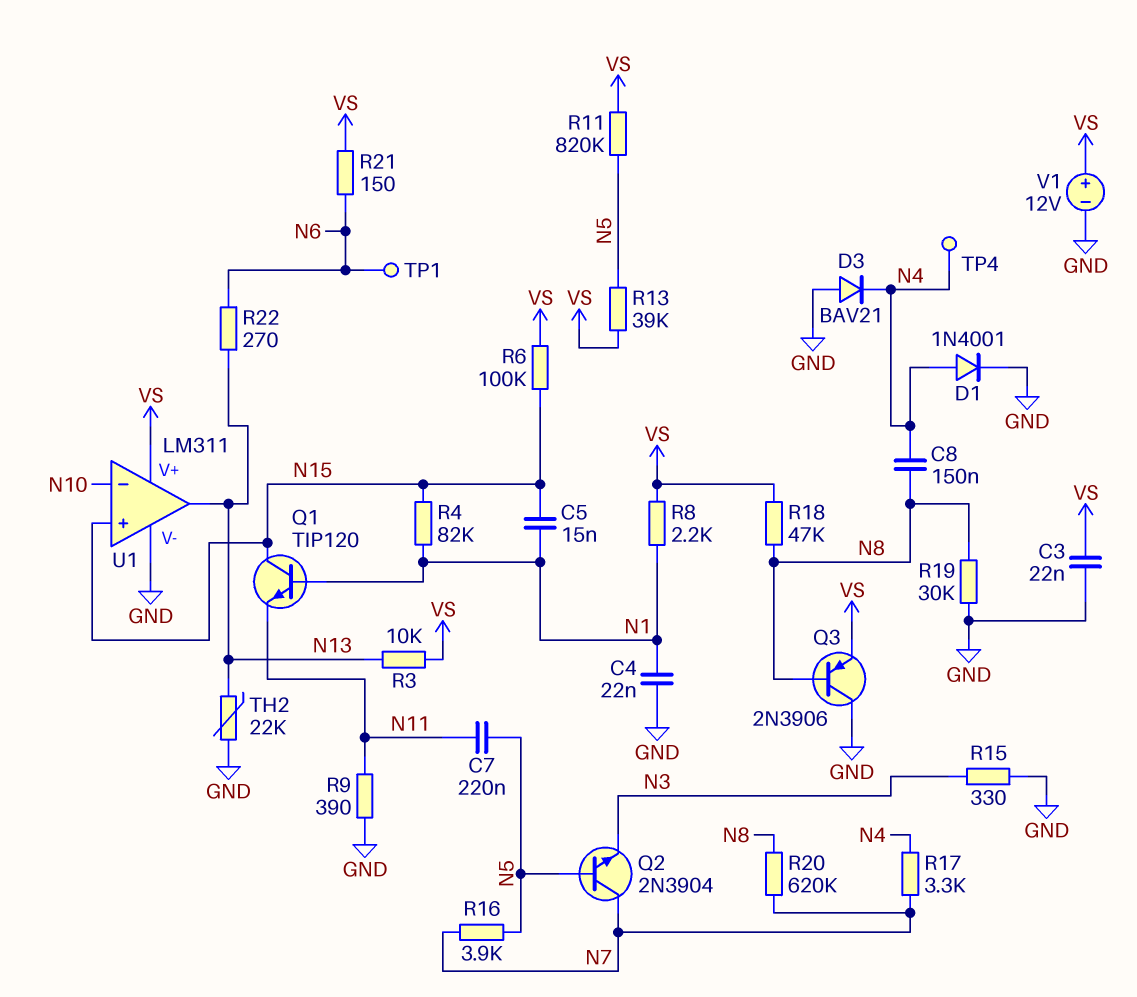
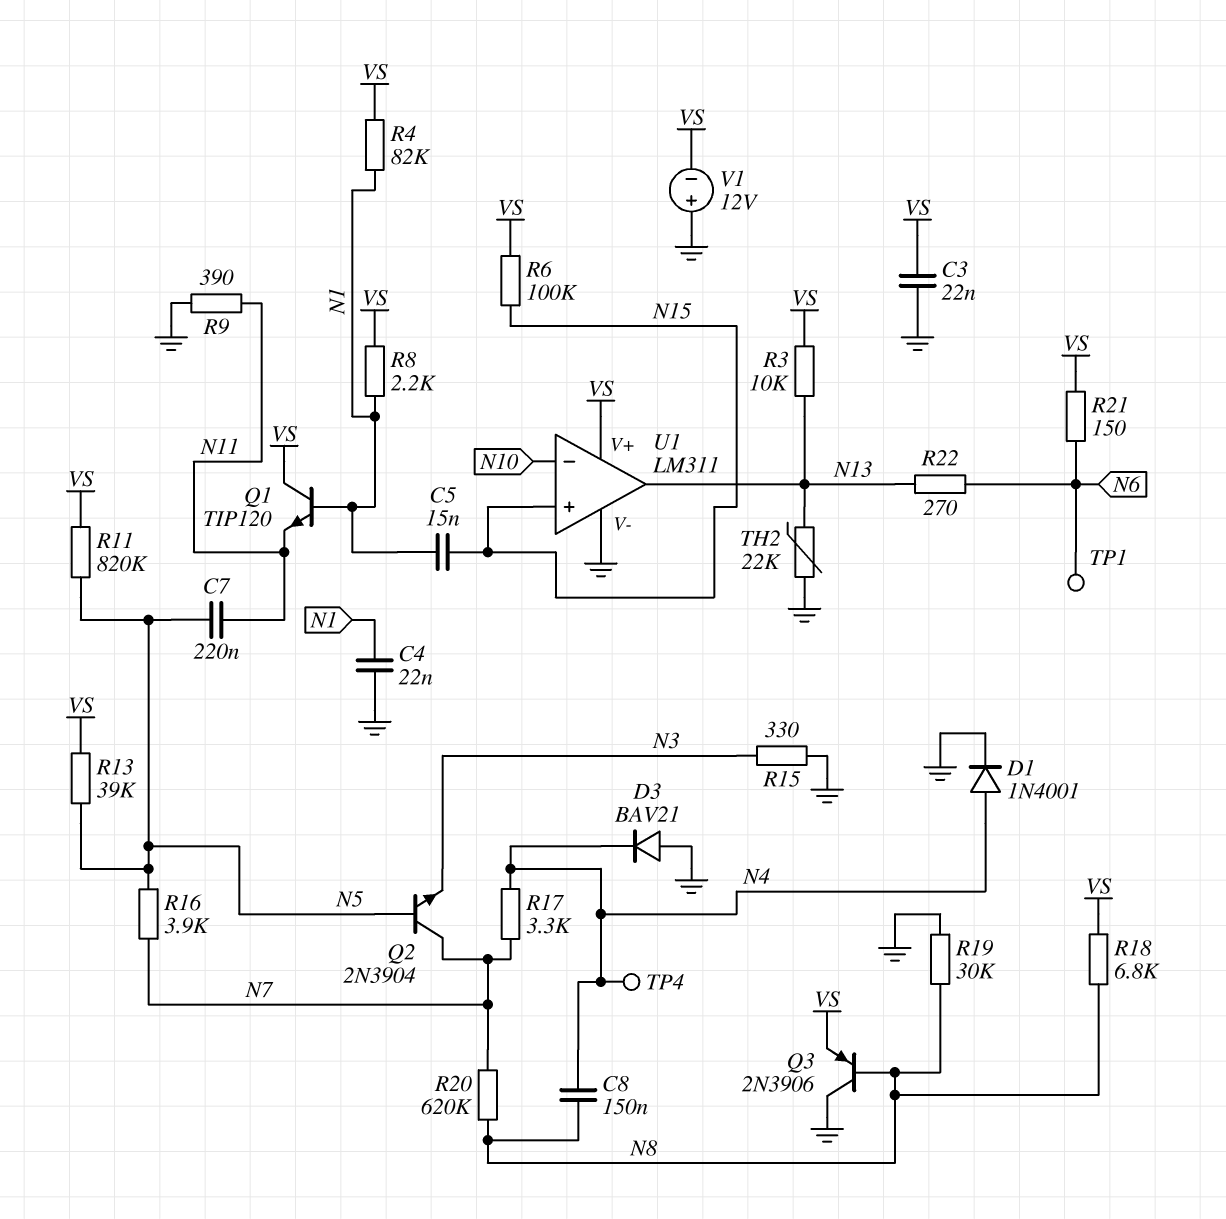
Q1: NPN TIP120 (B N1, C N15, E N11) -> NPN TIP120 (B N1, C VS, E N11)
R4: 82k (N1, N15) -> 82k (N1, VS)
R18: 47k (N8, VS) -> 6.8k (N8, VS)
V1: 12V (plus VS, minus GND) -> 12V (plus GND, minus VS)

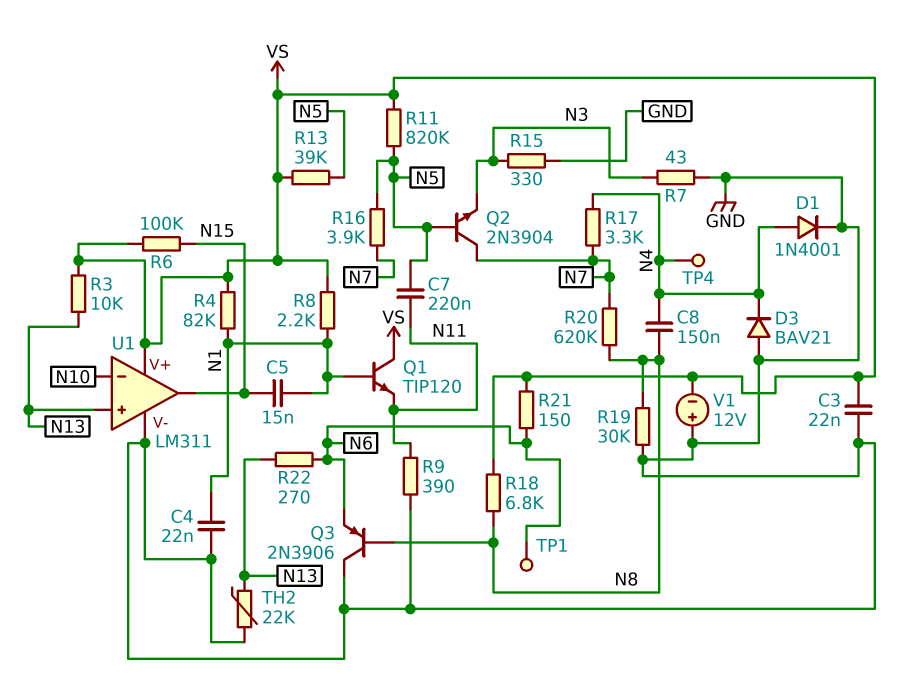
Q3: PNP 2N3906 (B N8, C GND, E VS) -> PNP 2N3906 (B N8, C GND, E N6)
R7: none -> 43 (GND, N3)
U1 pin in+: N15 -> N13
U1 pin out: N13 -> N15

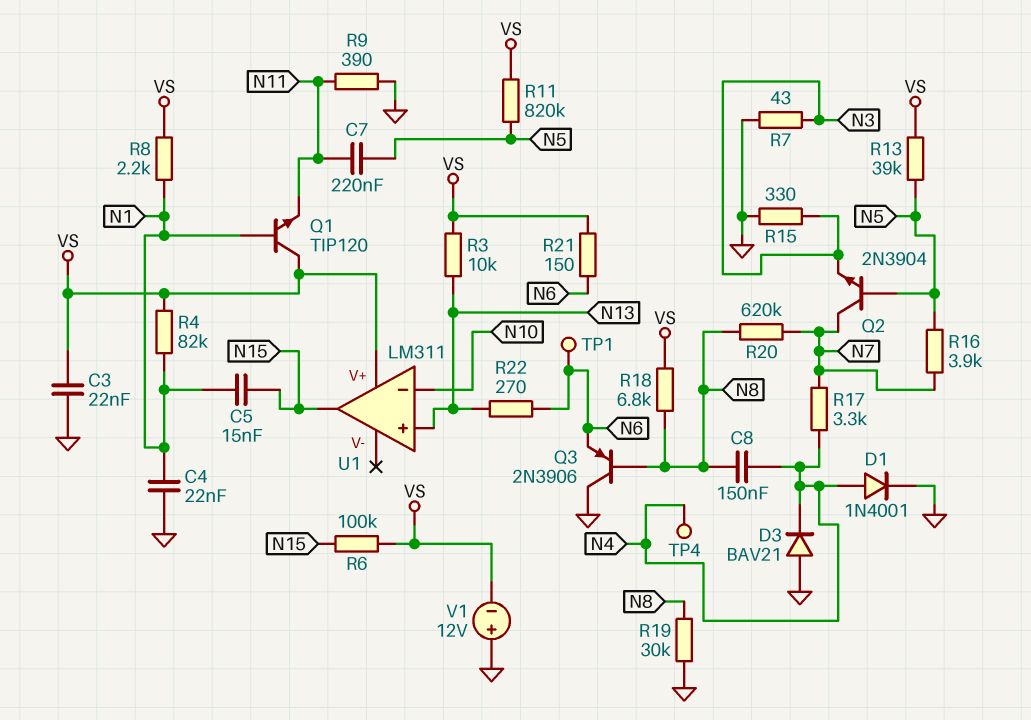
TH2: 22k (GND, N13) -> none
U1 pin V-: GND -> none

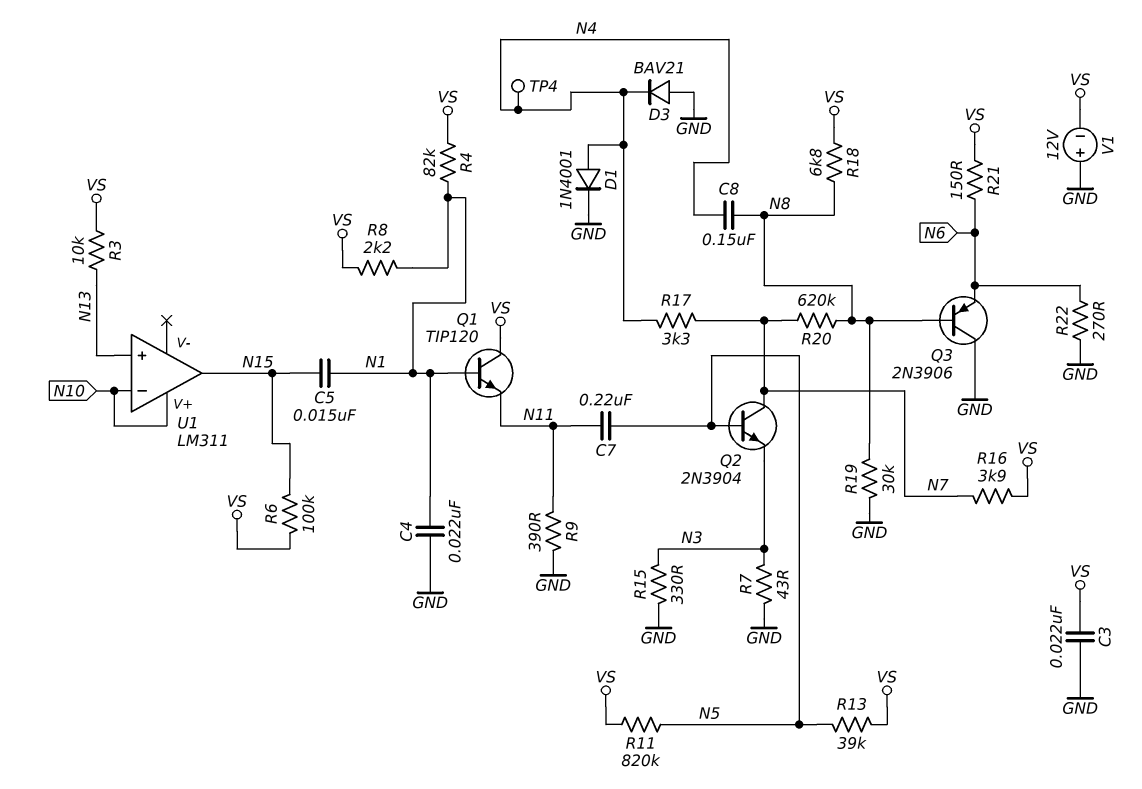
R16: 3.9k (N5, N7) -> 3.9k (N7, VS)
R22: 270 (N6, N13) -> 270 (GND, N6)
TP1: test point (N6) -> none
U1 pin V+: VS -> N10

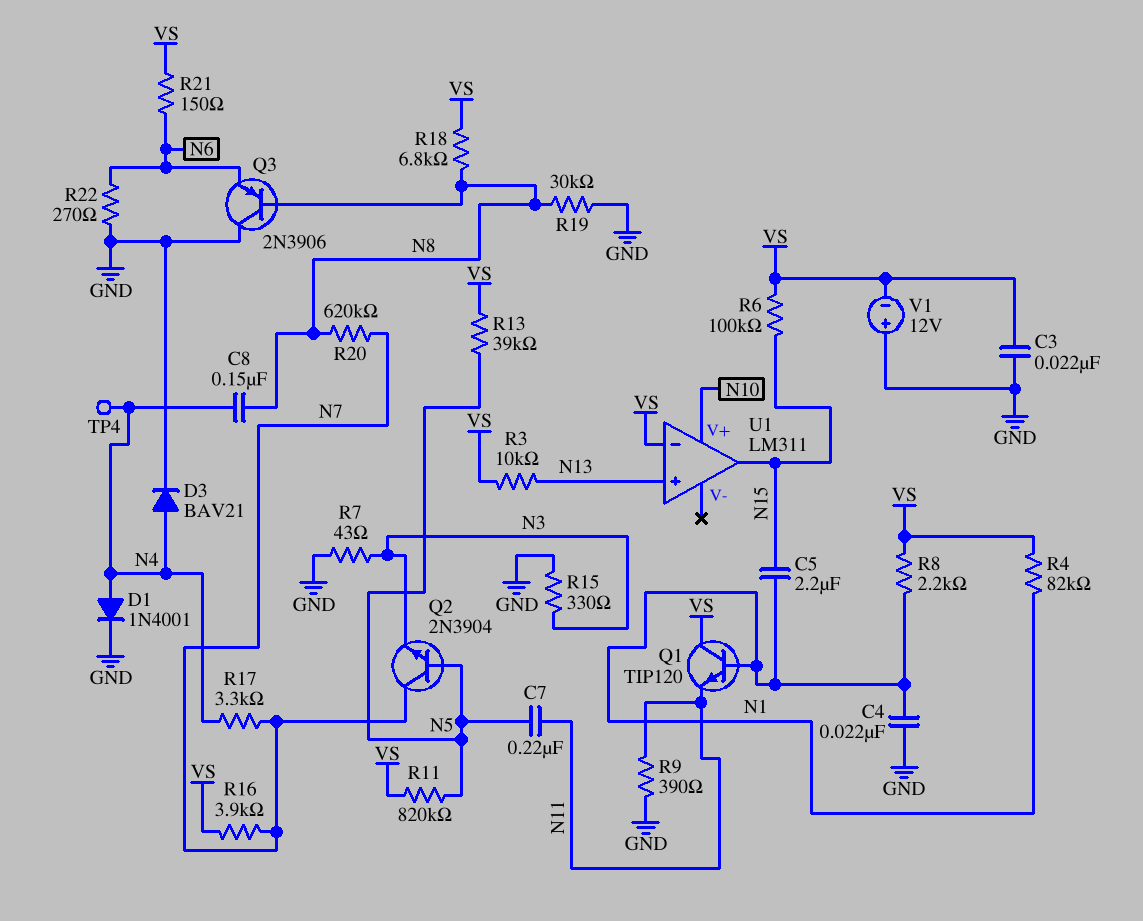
C5: 15nF (N1, N15) -> 2.2uF (N1, N15)
D3: diode BAV21 (A GND, K N4) -> diode BAV21 (A N4, K GND)
U1 pin in-: N10 -> VS

